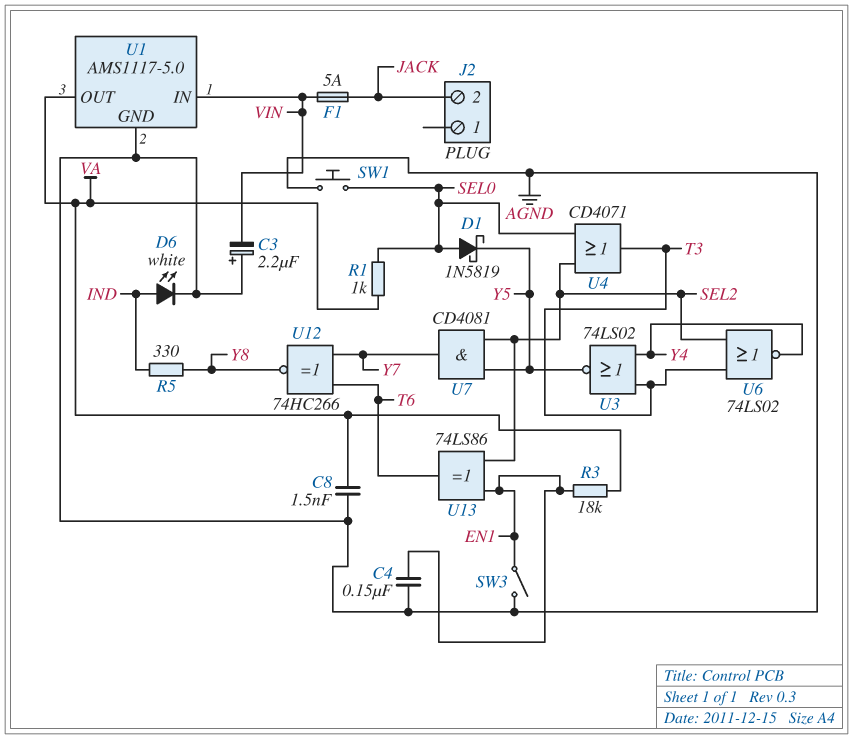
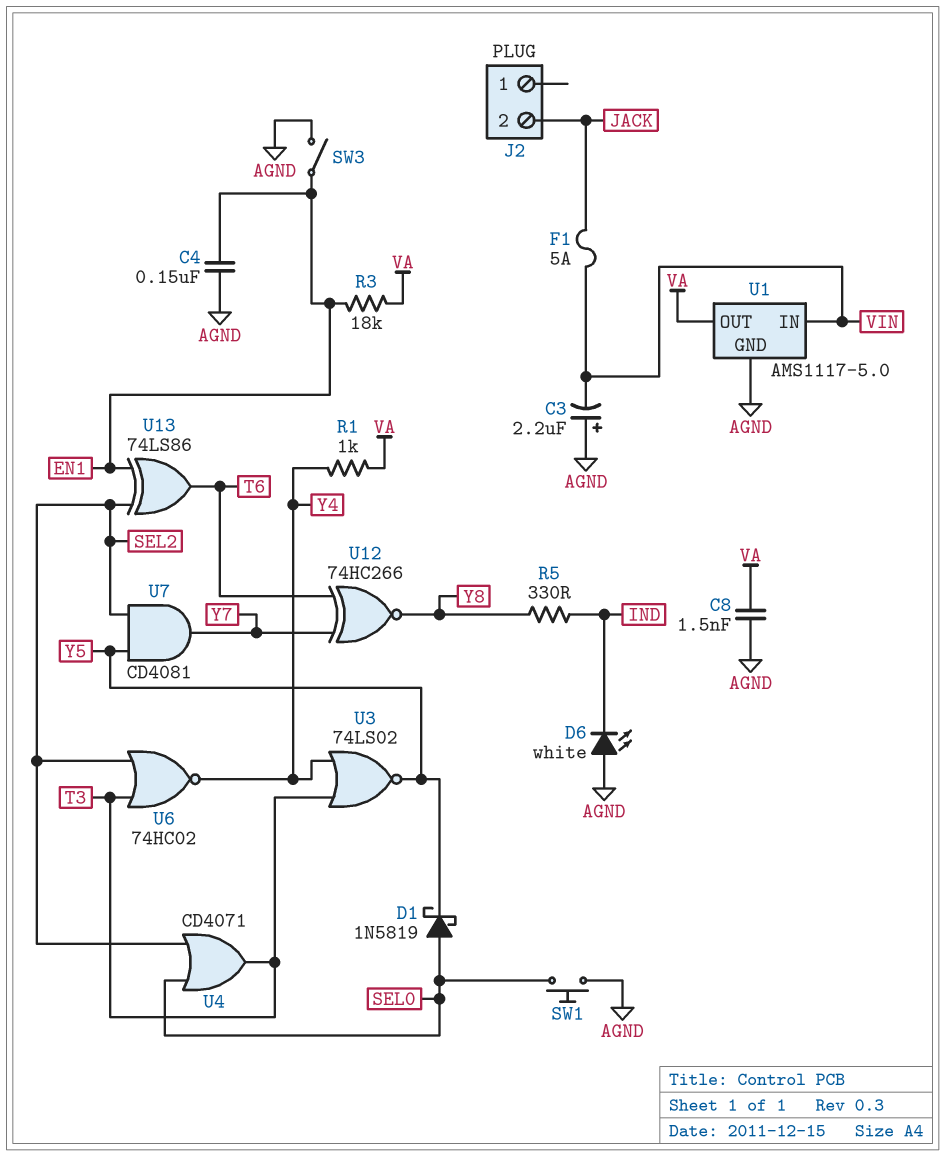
D6: LED white (A IND, K AGND) -> LED white (A AGND, K IND)
R1: 1k (SEL0, VA) -> 1k (VA, Y4)
U6: NOR 74LS02 (in SEL2, in T3, out Y4) -> NOR 74HC02 (in SEL2, in T3, out Y4)

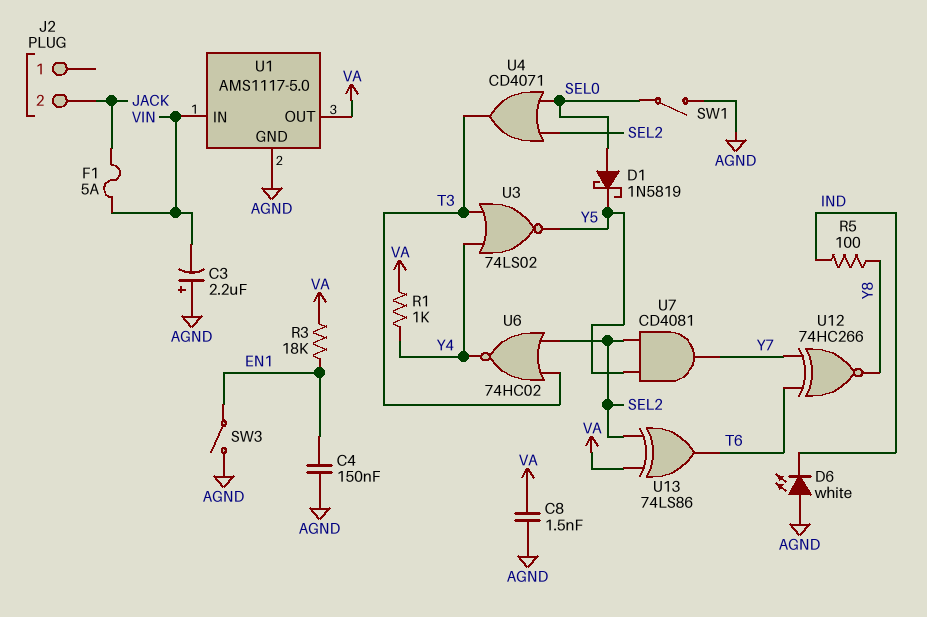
R5: 330 (IND, Y8) -> 100 (IND, Y8)
SW1: button (AGND, SEL0) -> switch (AGND, SEL0)
U13: XOR 74LS86 (in EN1, in SEL2, out T6) -> XOR 74LS86 (in SEL2, in VA, out T6)

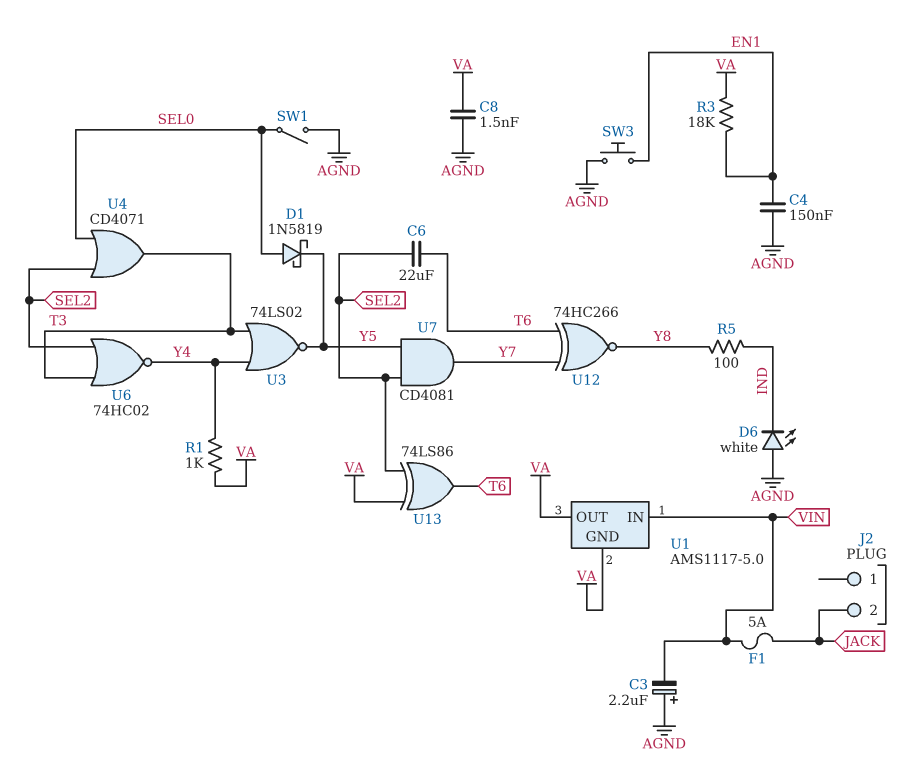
C6: none -> 22uF (SEL2, T6)
SW3: switch (AGND, EN1) -> button (AGND, EN1)
U1 pin GND: AGND -> VA

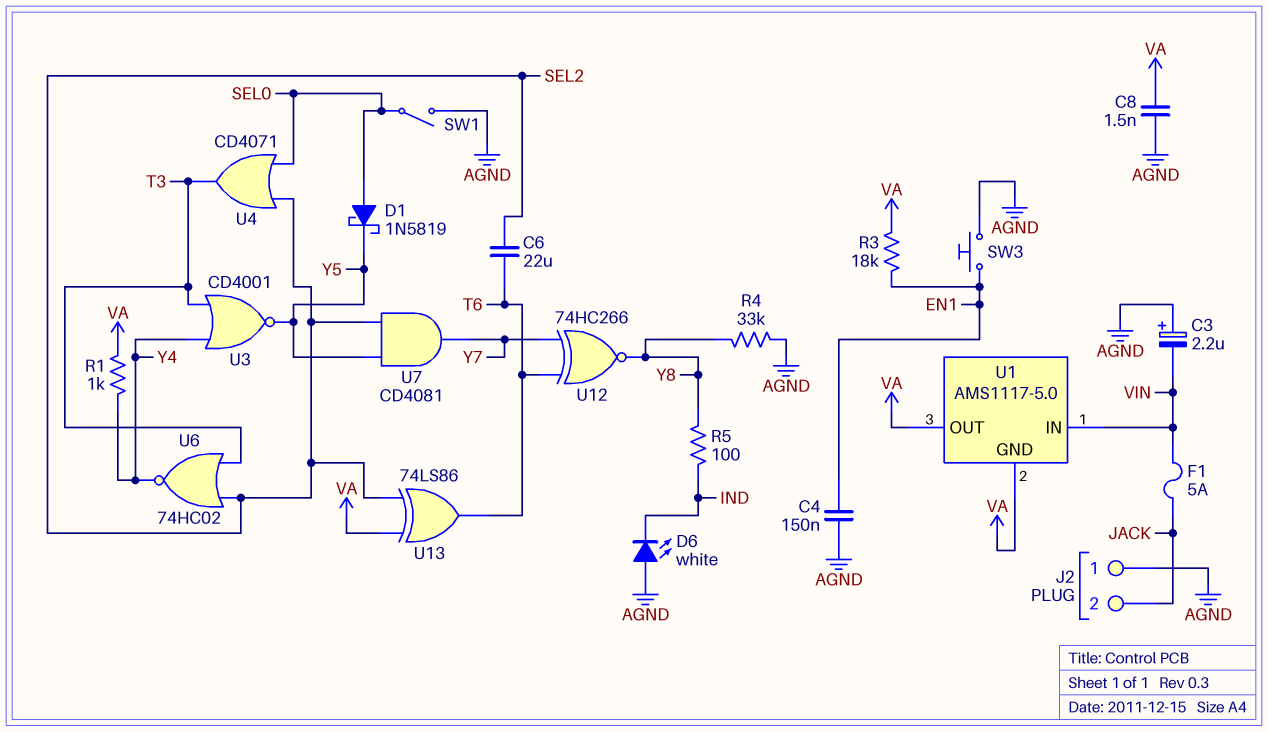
J2 pin 1: none -> AGND
R4: none -> 33k (AGND, Y8)
U3: NOR 74LS02 (in T3, in Y4, out Y5) -> NOR CD4001 (in T3, in Y4, out Y5)

